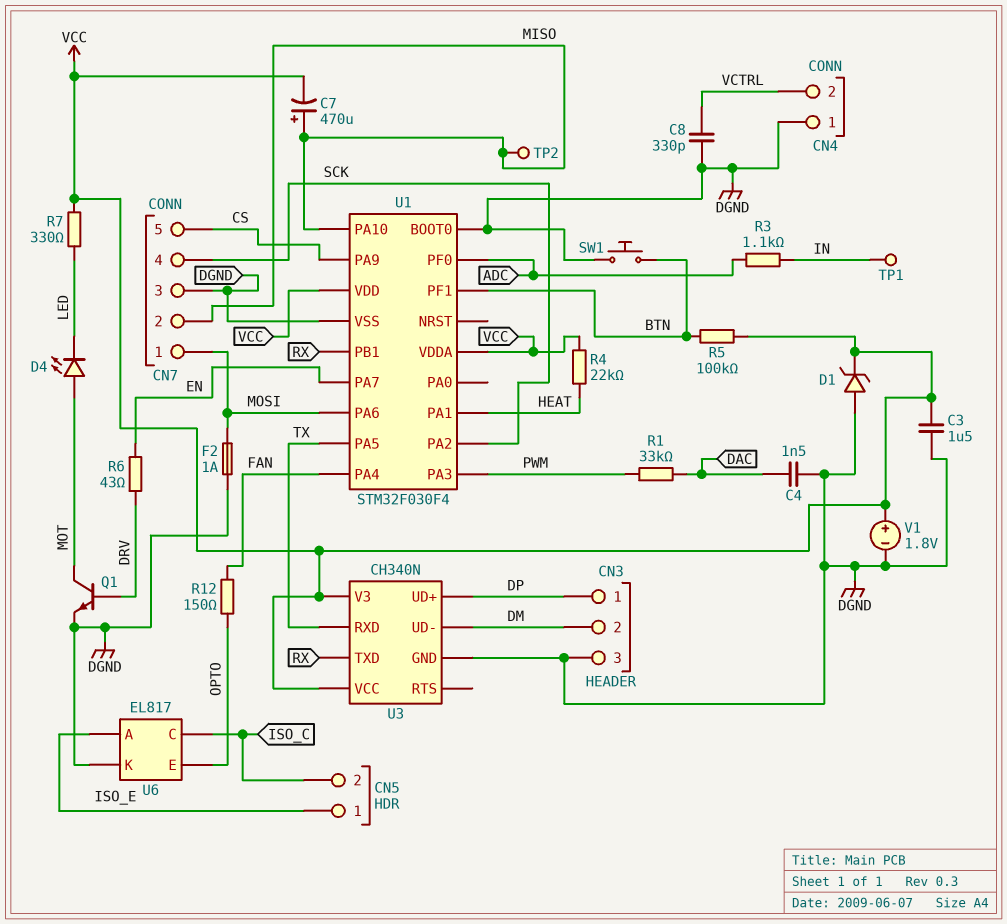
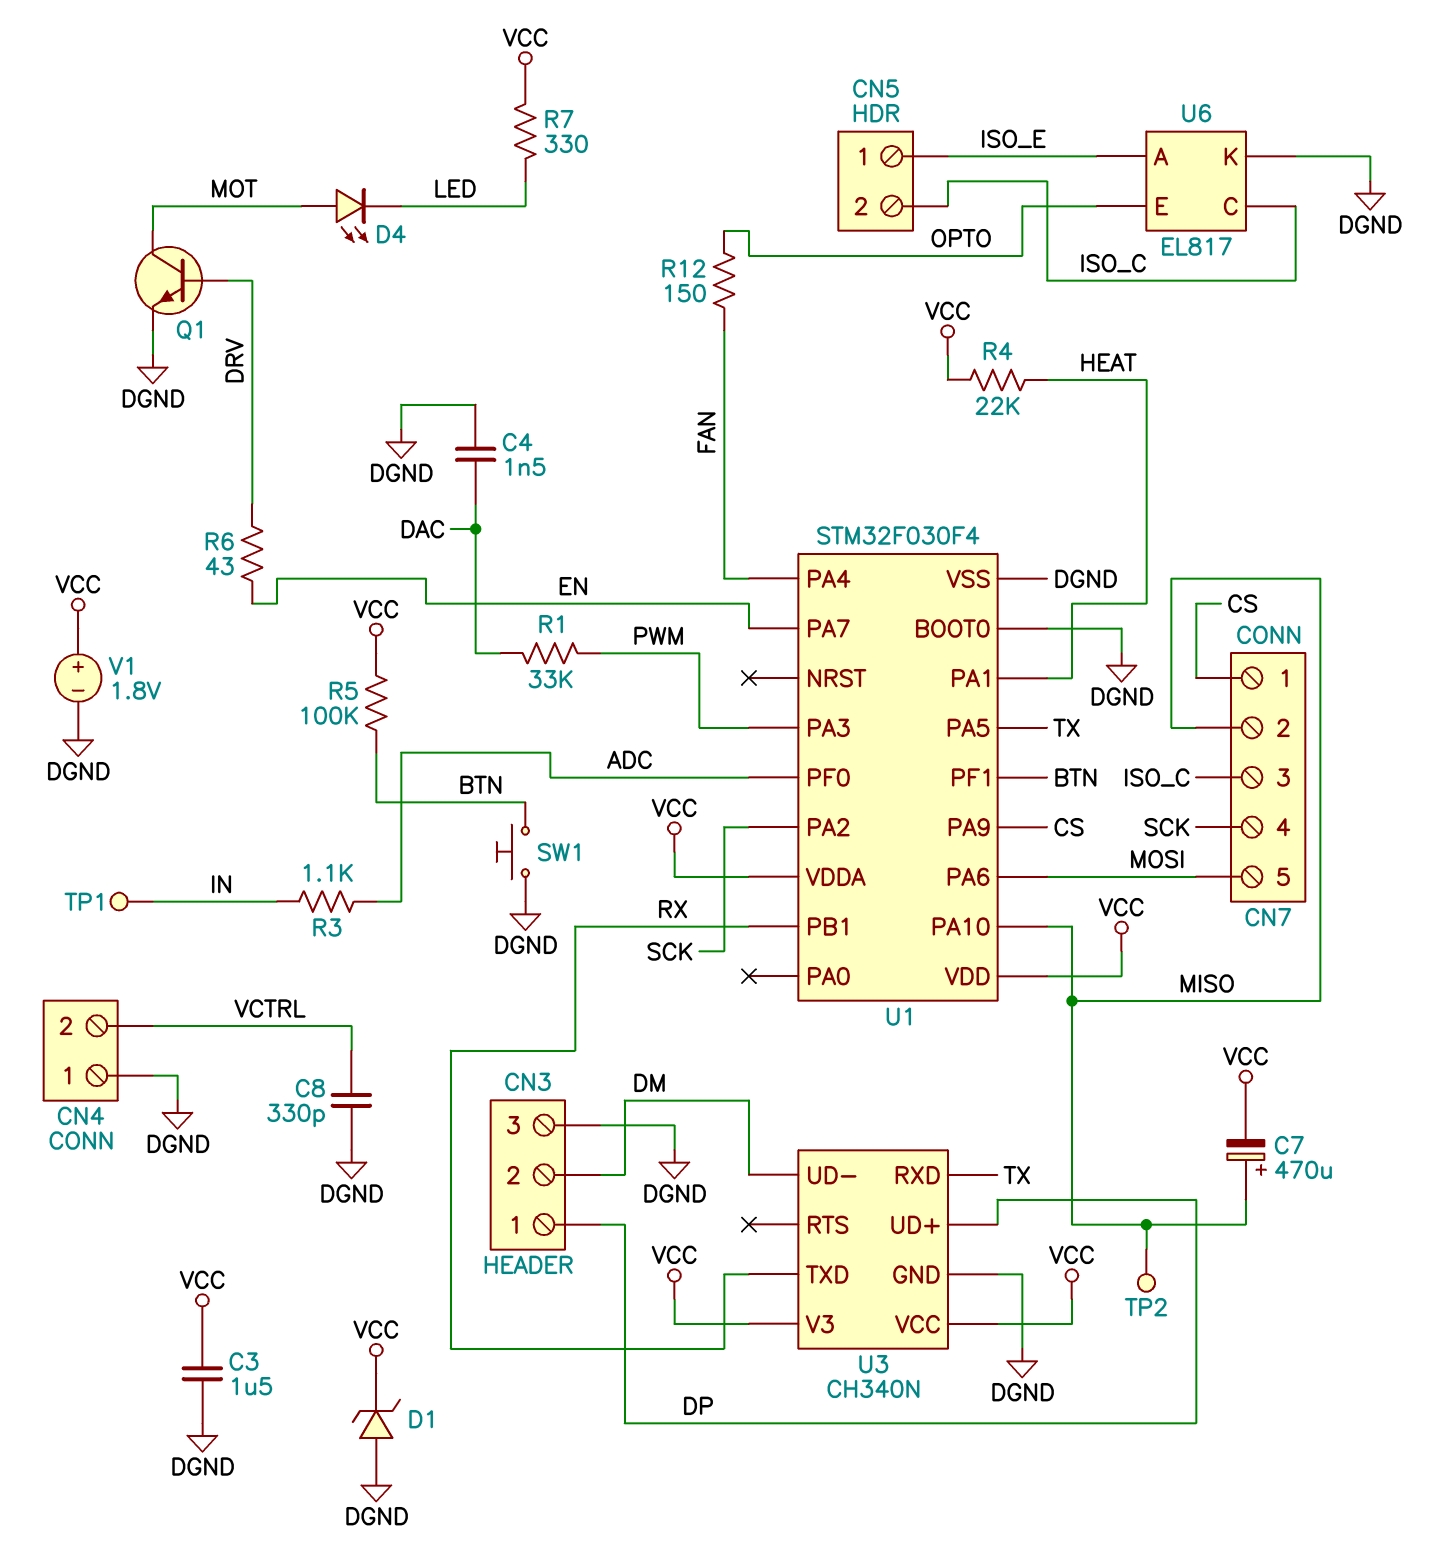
CN7 pin 1: MOSI -> CS
CN7 pin 3: DGND -> ISO_C
CN7 pin 5: CS -> MOSI
F2: 1A (DGND, MOSI) -> none

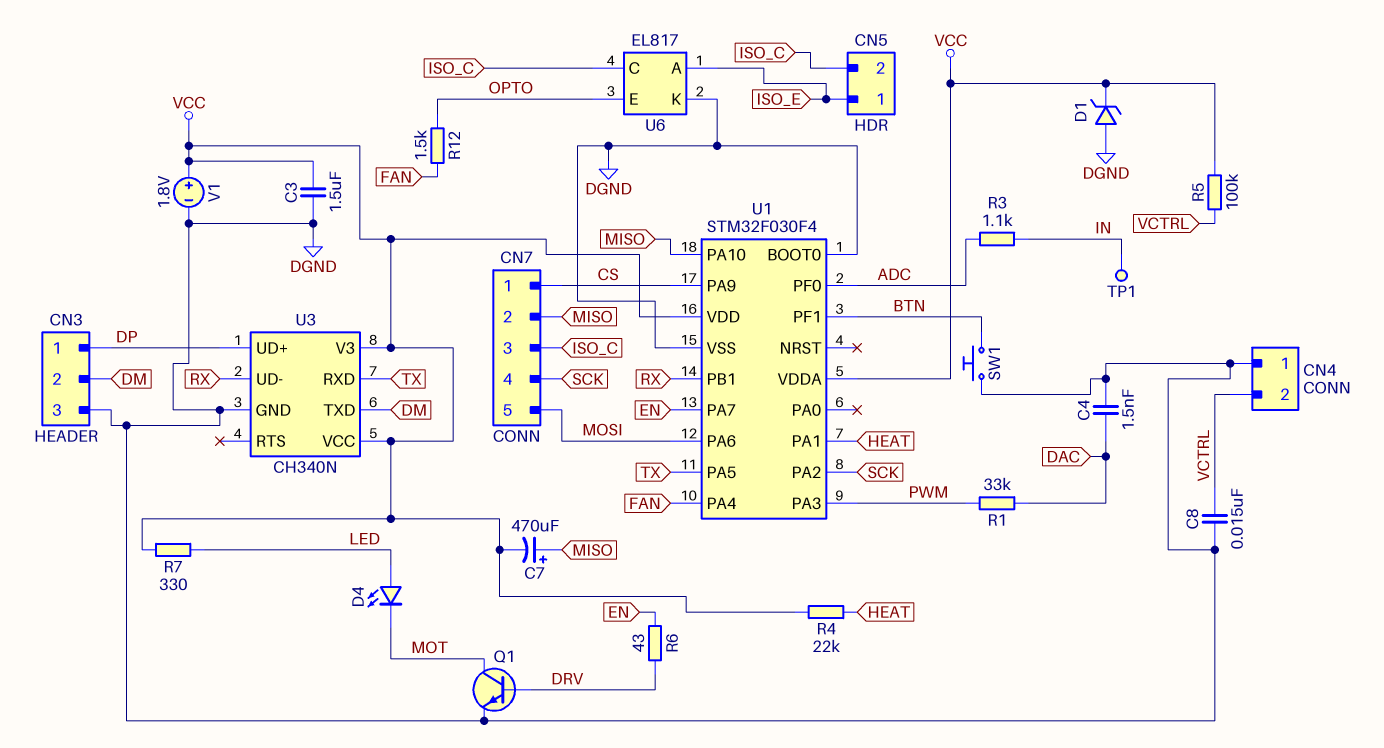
C8: 330pF (DGND, VCTRL) -> 15nF (DGND, VCTRL)
D4: LED (A MOT, K LED) -> LED (A LED, K MOT)
R5: 100k (BTN, VCC) -> 100k (VCC, VCTRL)
R12: 150 (FAN, OPTO) -> 1.5k (FAN, OPTO)
TP2: test point (MISO) -> none
U3 pin TXD: RX -> DM
U3 pin UD-: DM -> RX

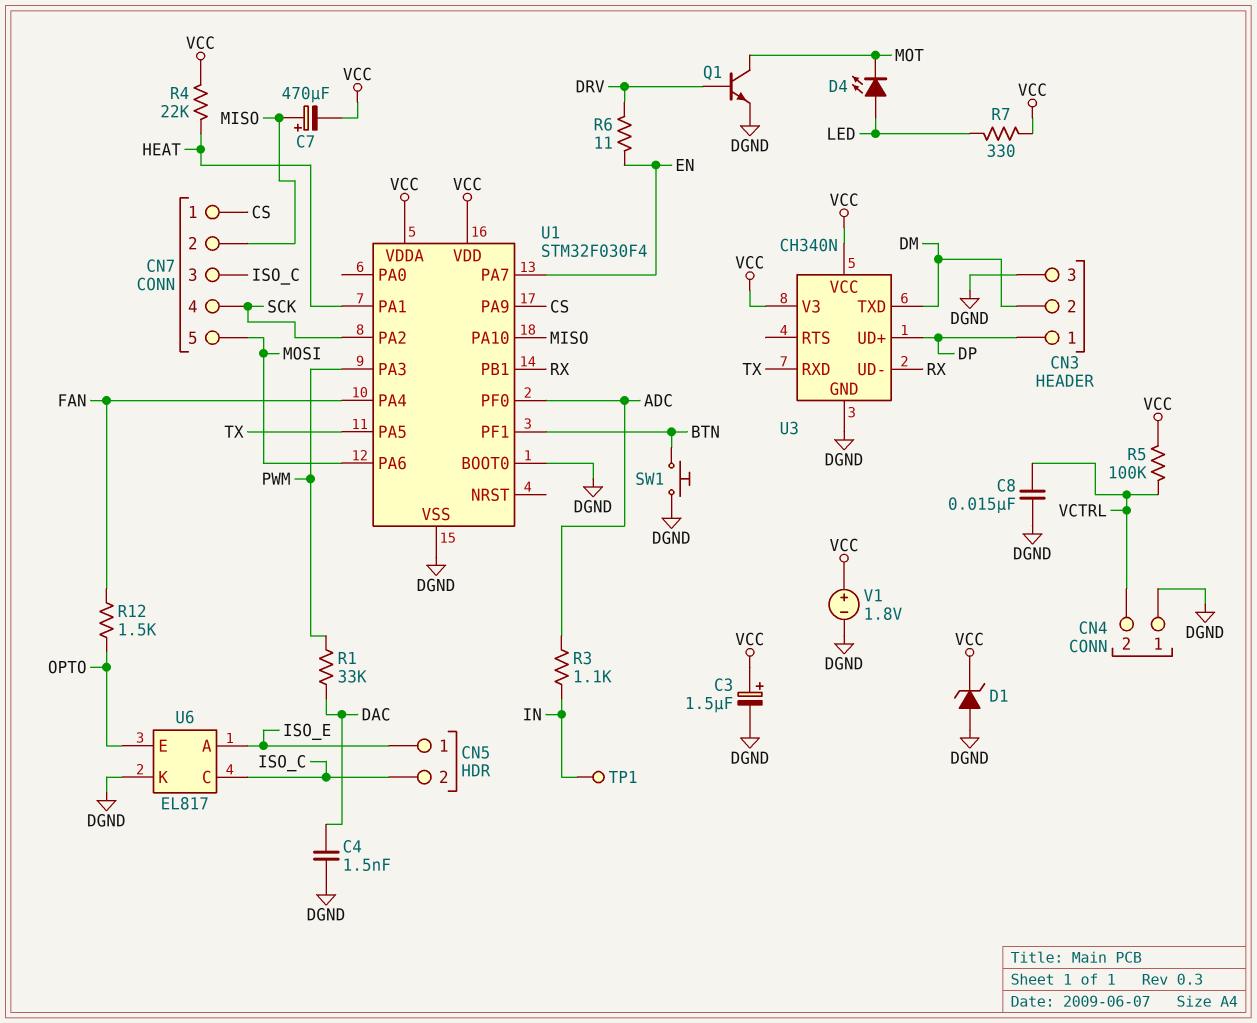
C3: 1.5uF (DGND, VCC) -> 1.5uF (plus VCC, minus DGND)
R6: 43 (DRV, EN) -> 11 (DRV, EN)

